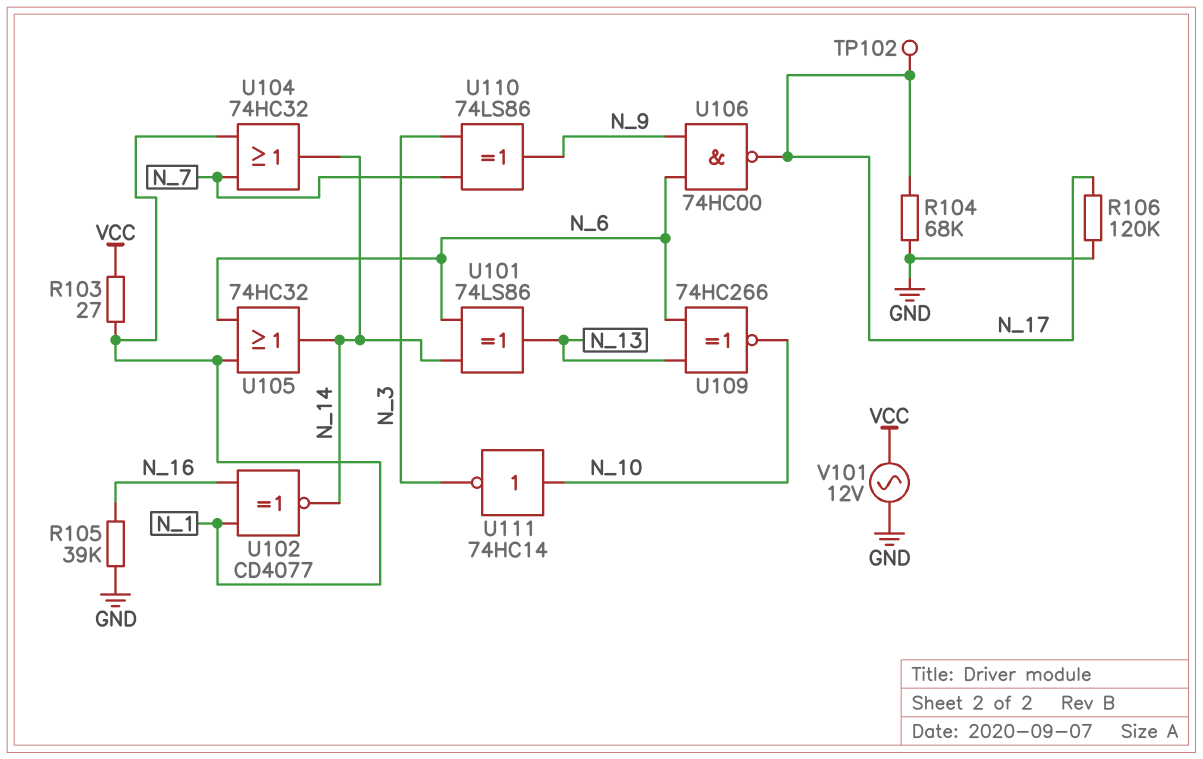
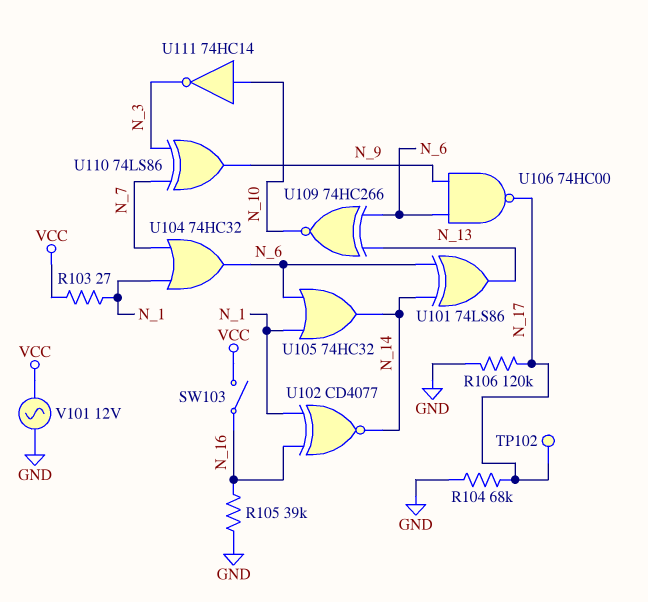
SW103: none -> switch (N_16, VCC)
U104: OR 74HC32 (in N_1, in N_7, out N_14) -> OR 74HC32 (in N_1, in N_7, out N_6)

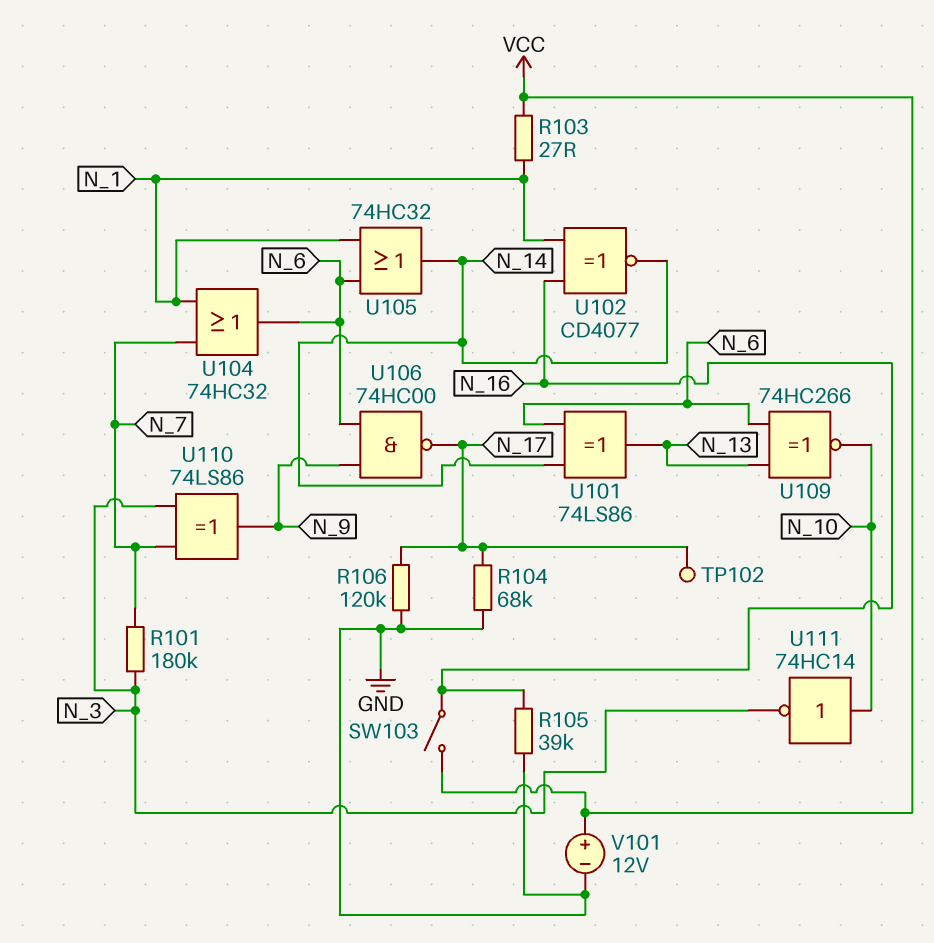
R101: none -> 180k (N_3, N_7)
V101: AC 12V (GND, VCC) -> 12V (plus VCC, minus GND)

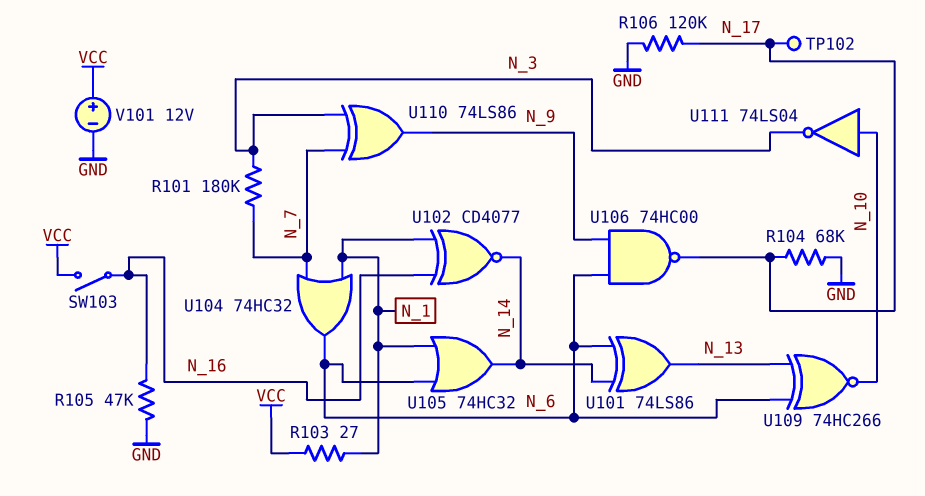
R105: 39k (GND, N_16) -> 47k (GND, N_16)
U111: NOT 74HC14 (in N_10, out N_3) -> NOT 74LS04 (in N_10, out N_3)

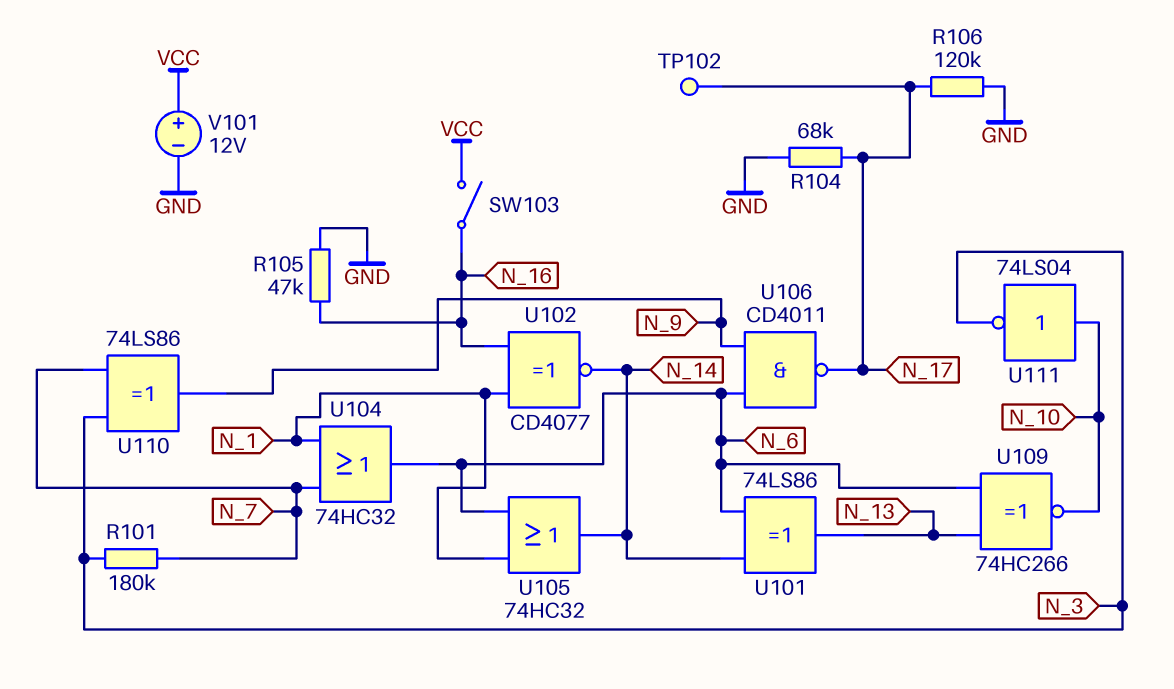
R103: 27 (N_1, VCC) -> none
U106: NAND 74HC00 (in N_6, in N_9, out N_17) -> NAND CD4011 (in N_6, in N_9, out N_17)

